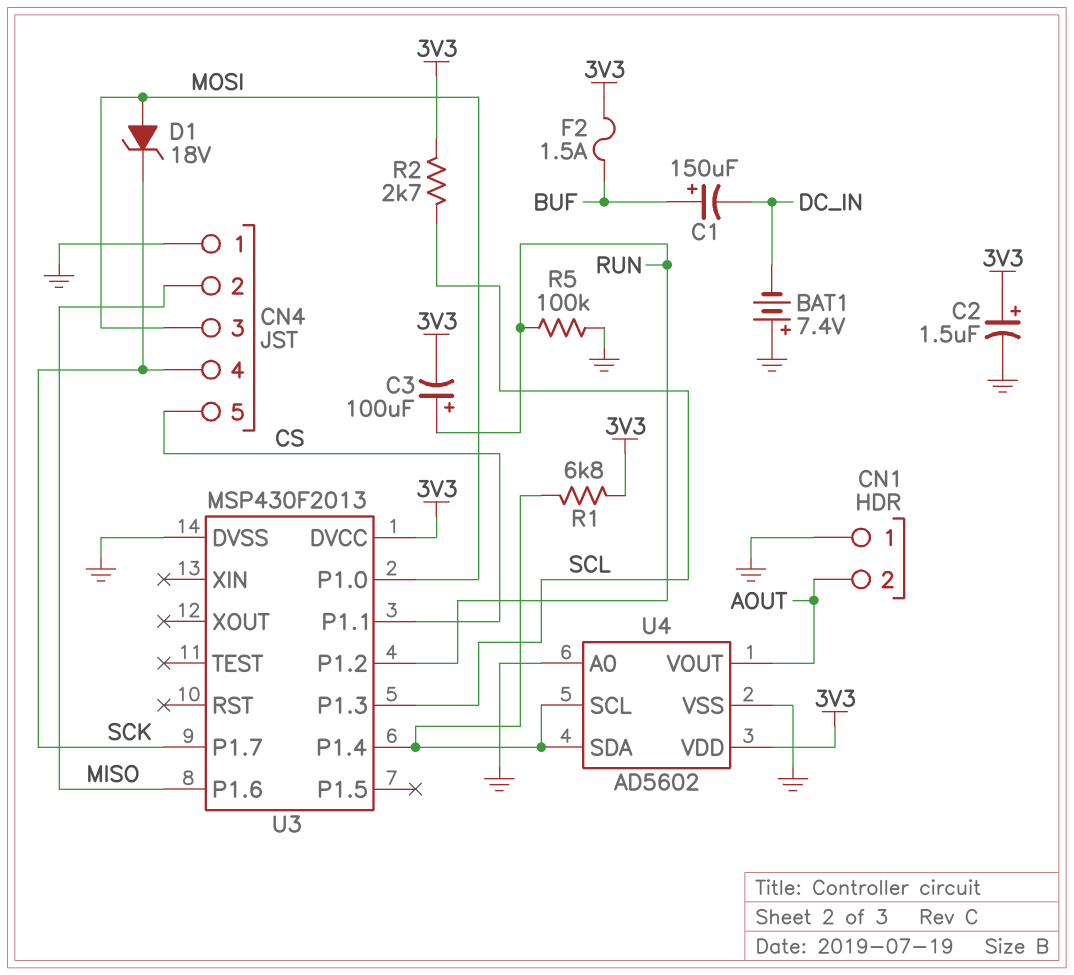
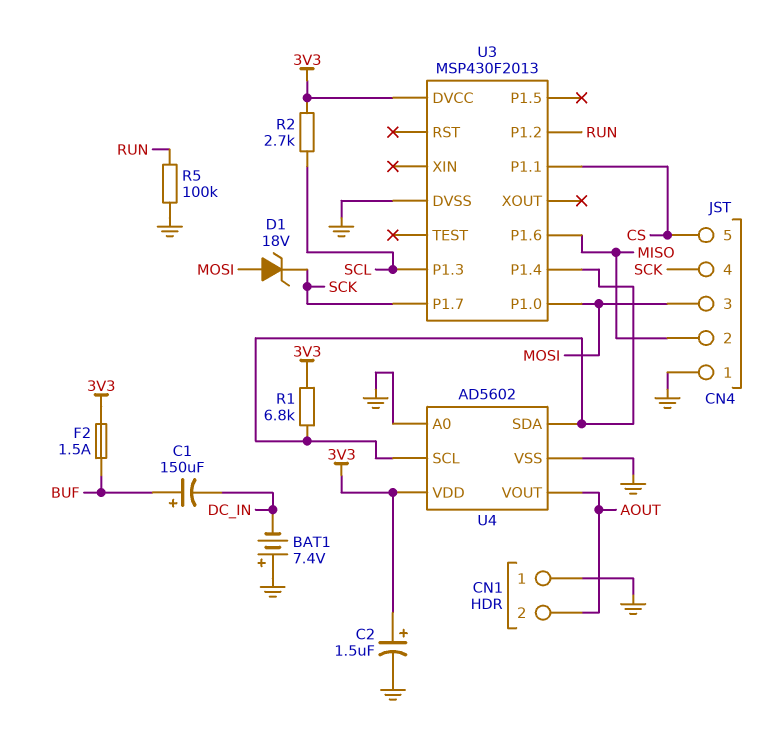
C3: 100uF (plus RUN, minus 3V3) -> none

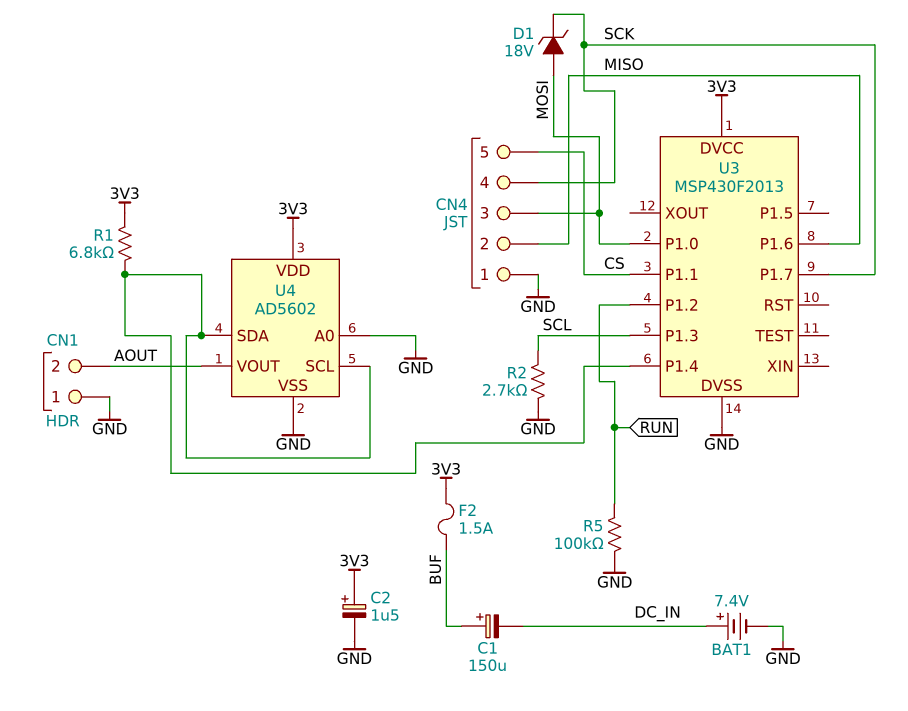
BAT1: 7.4V (plus GND, minus DC_IN) -> 7.4V (plus DC_IN, minus GND)
R2: 2.7k (3V3, SCL) -> 2.7k (GND, SCL)

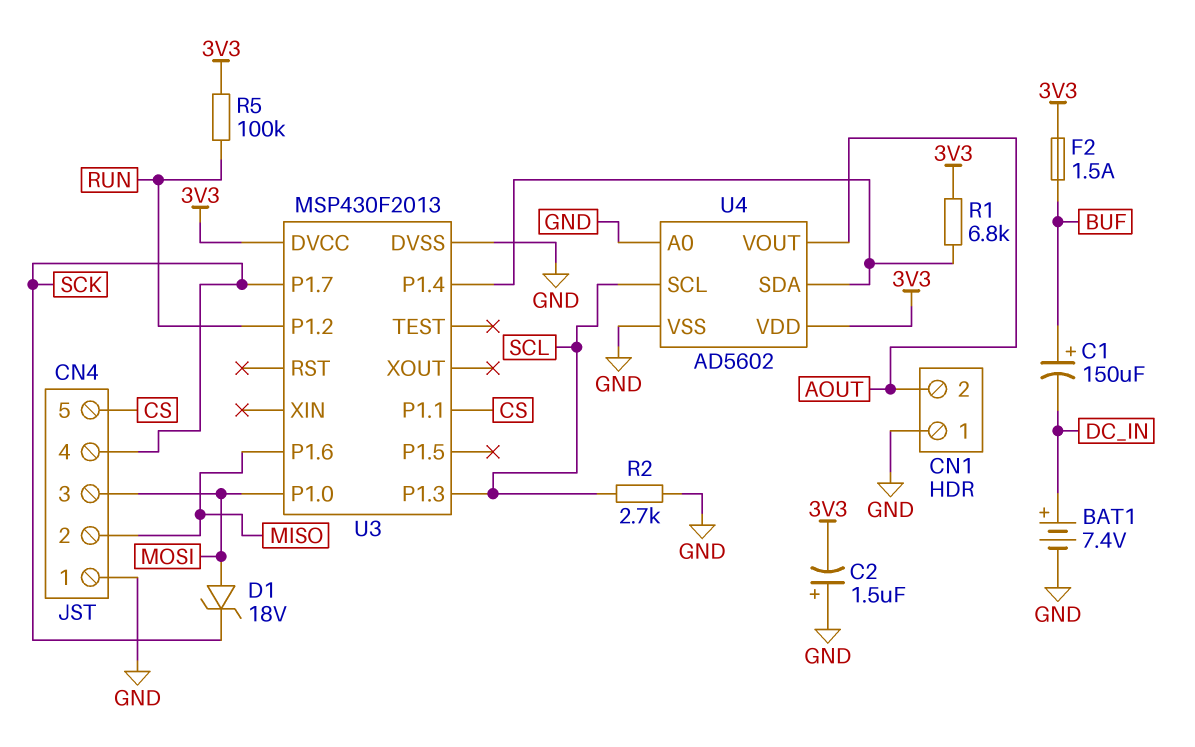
C2: 1.5uF (plus 3V3, minus GND) -> 1.5uF (plus GND, minus 3V3)
R5: 100k (GND, RUN) -> 100k (3V3, RUN)
U4 pin SCL: U3/P1.4 -> SCL

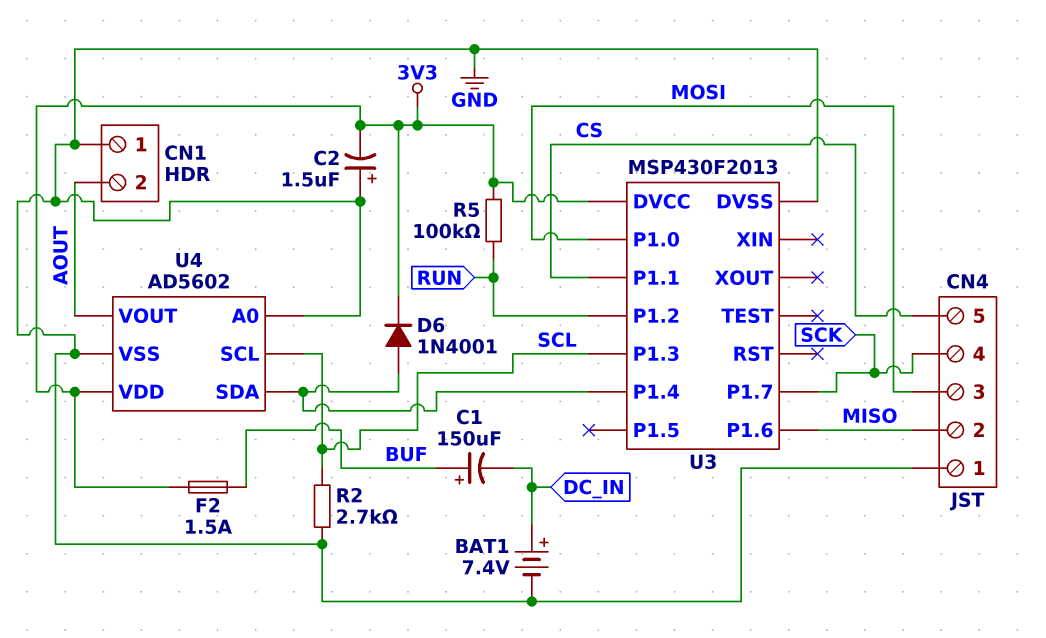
D1: zener 18V (A MOSI, K SCK) -> none
D6: none -> diode 1N4001 (A U3/P1.4, K 3V3)
R1: 6.8k (3V3, U3/P1.4) -> none

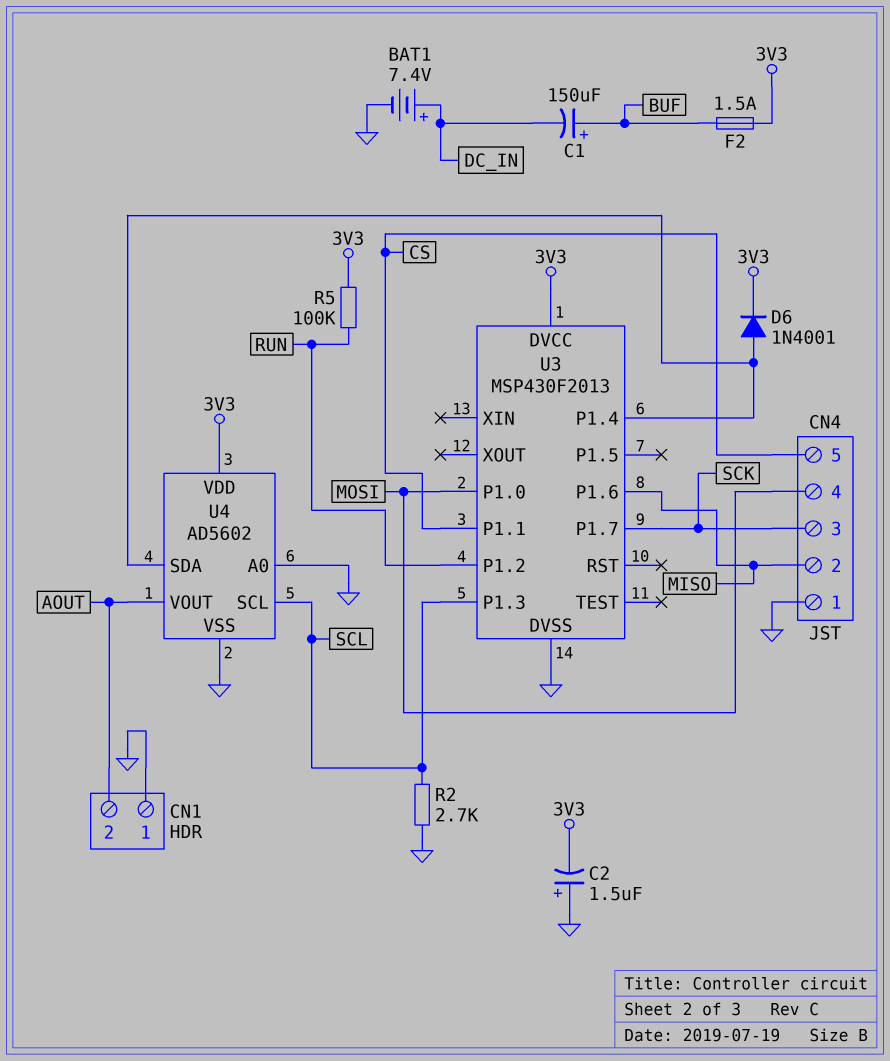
CN4 pin 3: MOSI -> SCK
CN4 pin 4: SCK -> MOSI

